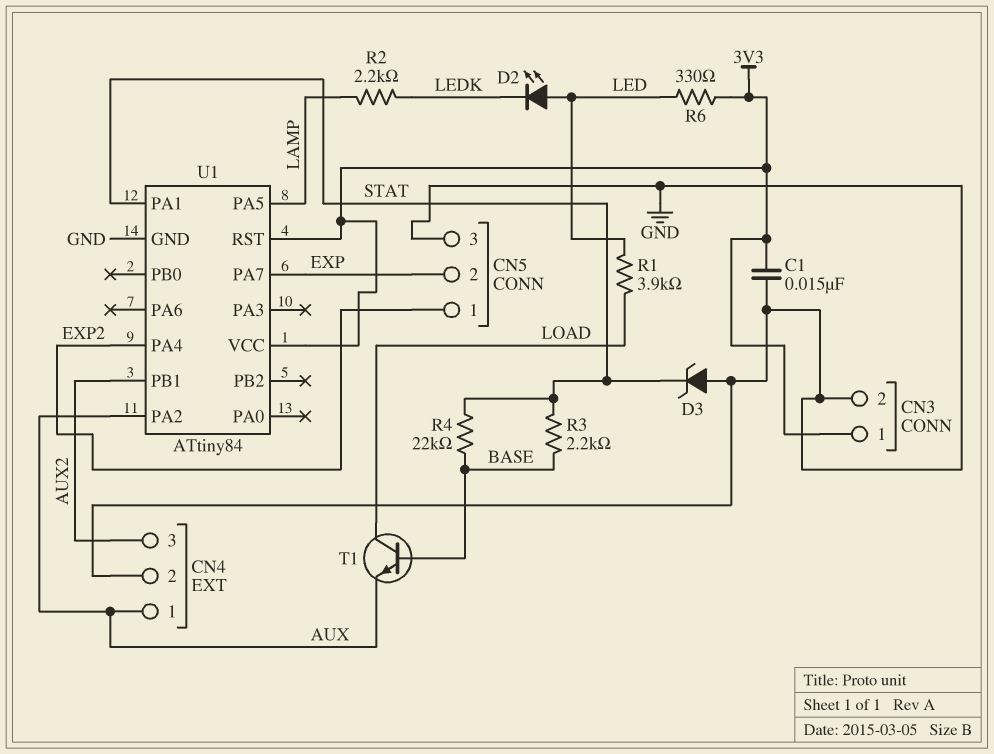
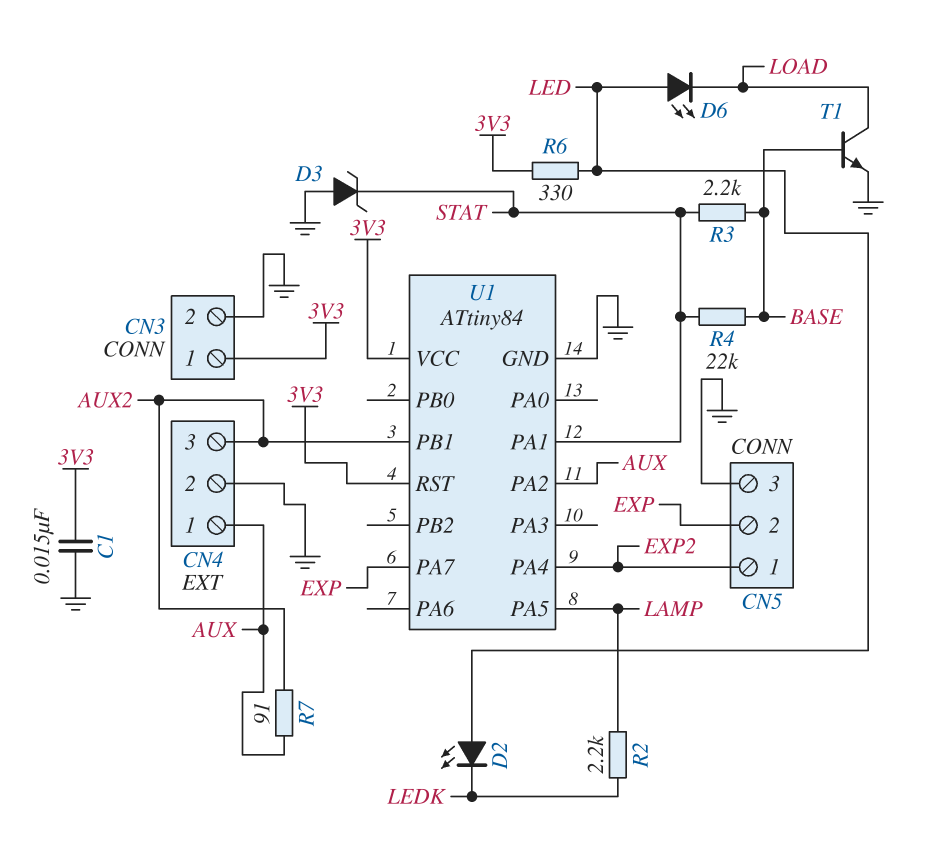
D6: none -> LED (A LED, K LOAD)
R1: 3.9k (LED, LOAD) -> none
R7: none -> 91 (AUX, AUX2)
T1: NPN (B BASE, C LOAD, E AUX) -> NPN (B BASE, C LOAD, E GND)

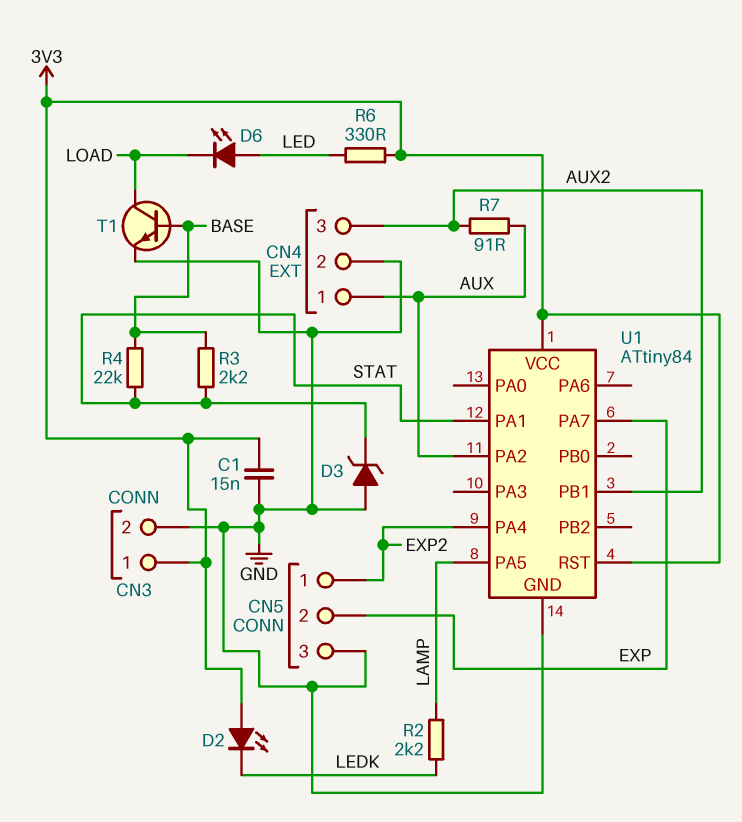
D2: LED (A LED, K LEDK) -> LED (A 3V3, K LEDK)

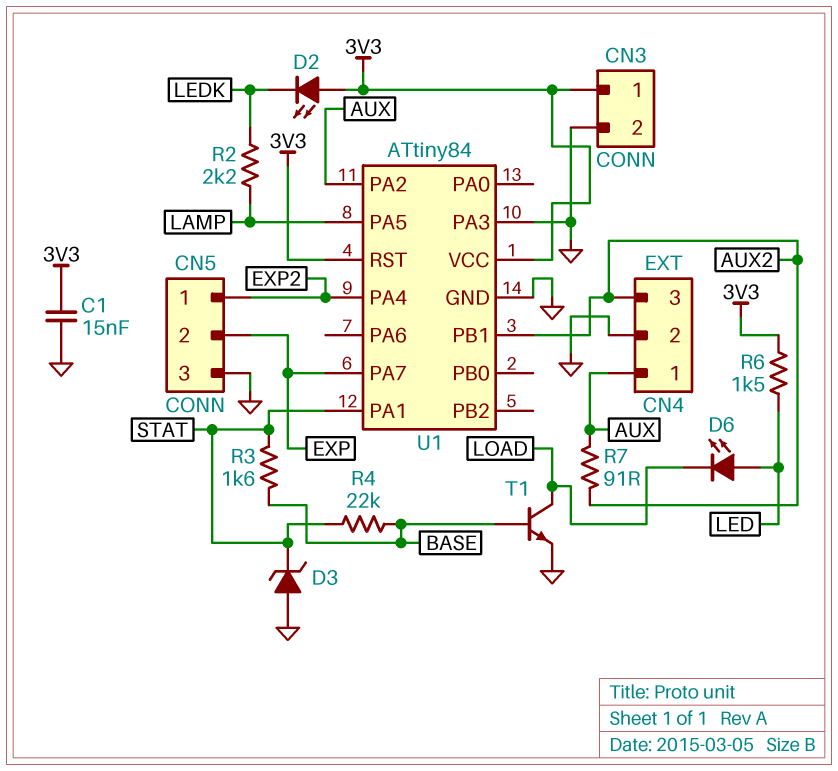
R3: 2.2k (BASE, STAT) -> 1.6k (BASE, STAT)
R6: 330 (3V3, LED) -> 1.5k (3V3, LED)
U1 pin PA3: none -> GND

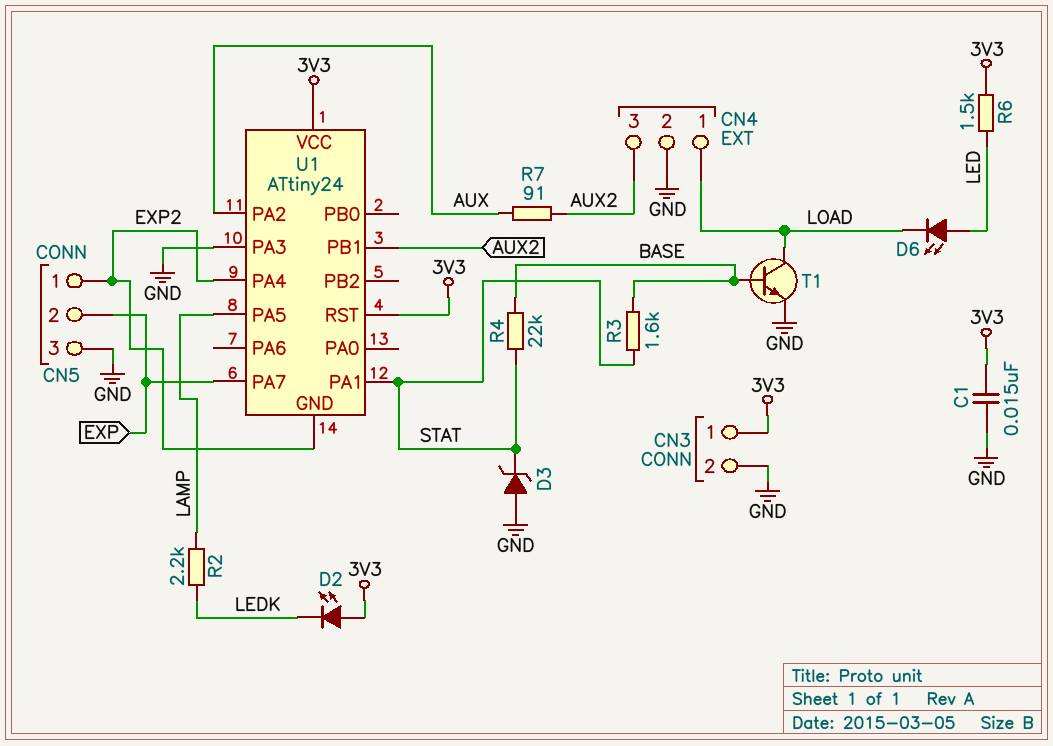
CN4 pin 1: AUX -> LOAD
U1: ATtiny84 -> ATtiny24
U1 pin GND: GND -> EXP2

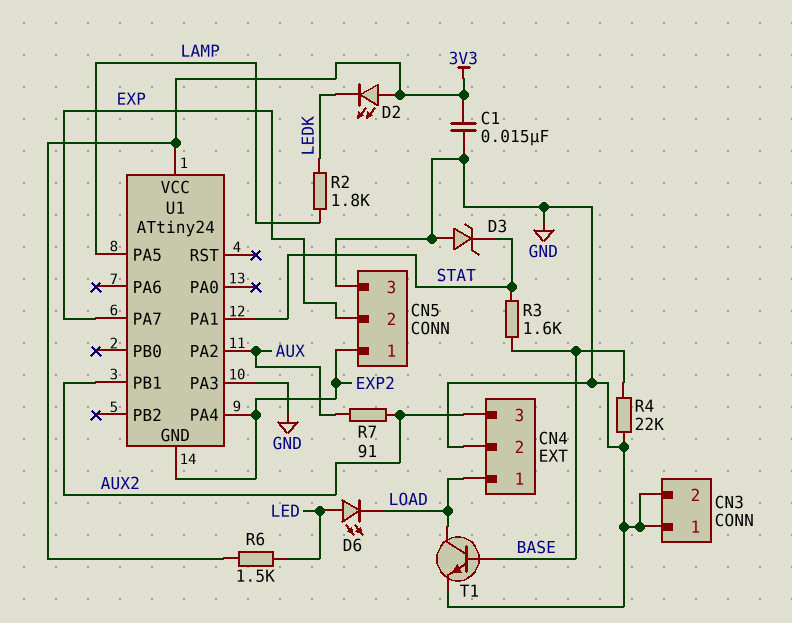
CN3 pin 1: 3V3 -> GND
R2: 2.2k (LAMP, LEDK) -> 1.8k (LAMP, LEDK)
R4: 22k (BASE, STAT) -> 22k (BASE, GND)
U1 pin RST: 3V3 -> none

